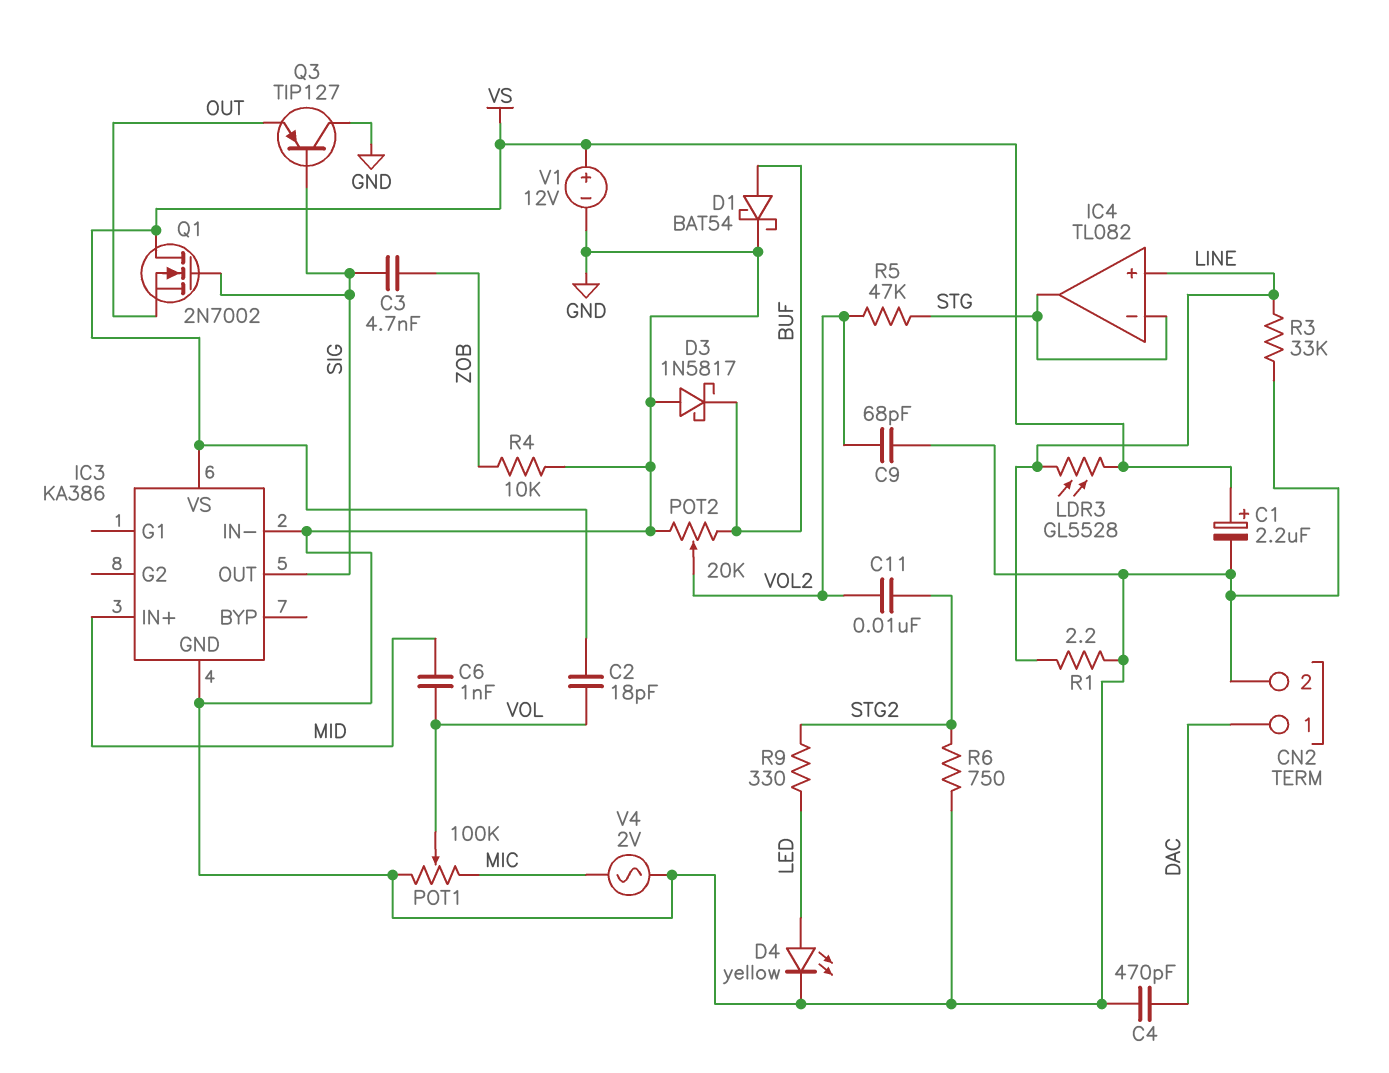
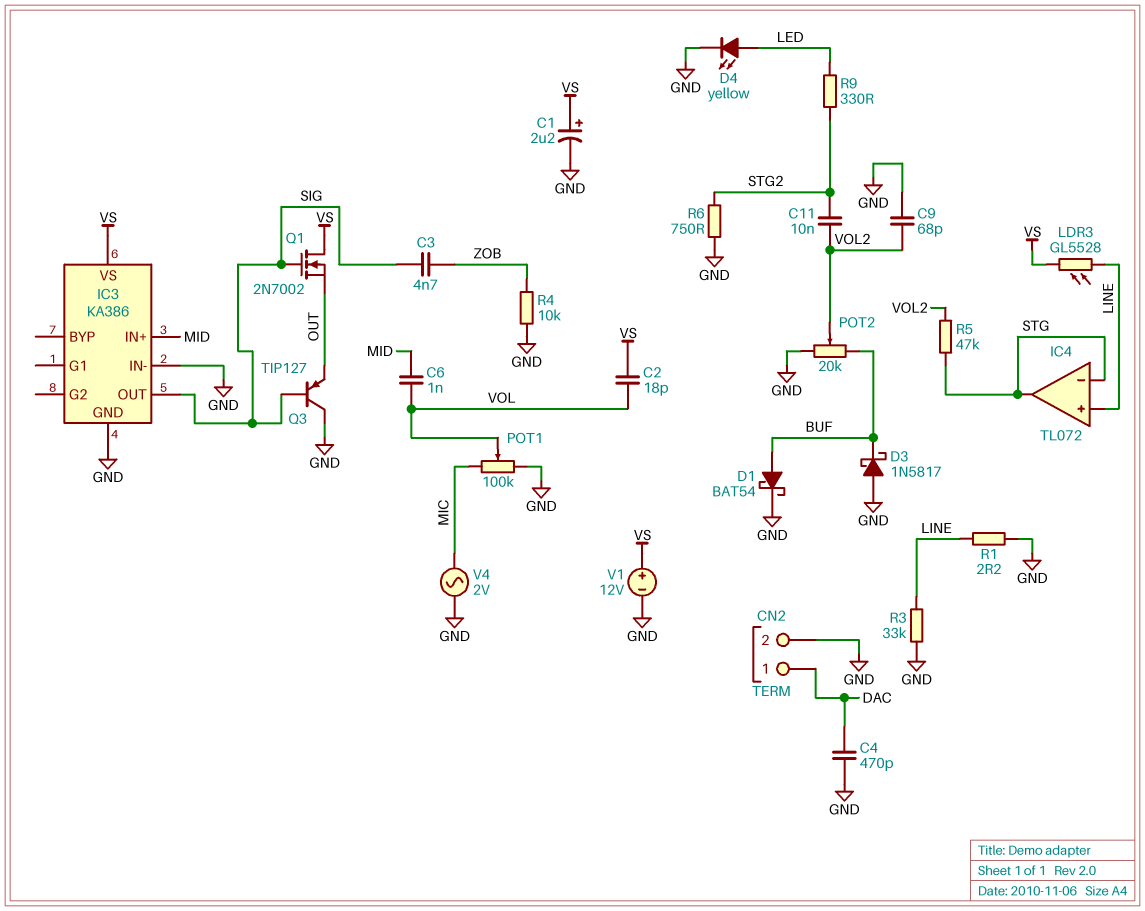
IC4: TL082 -> TL072

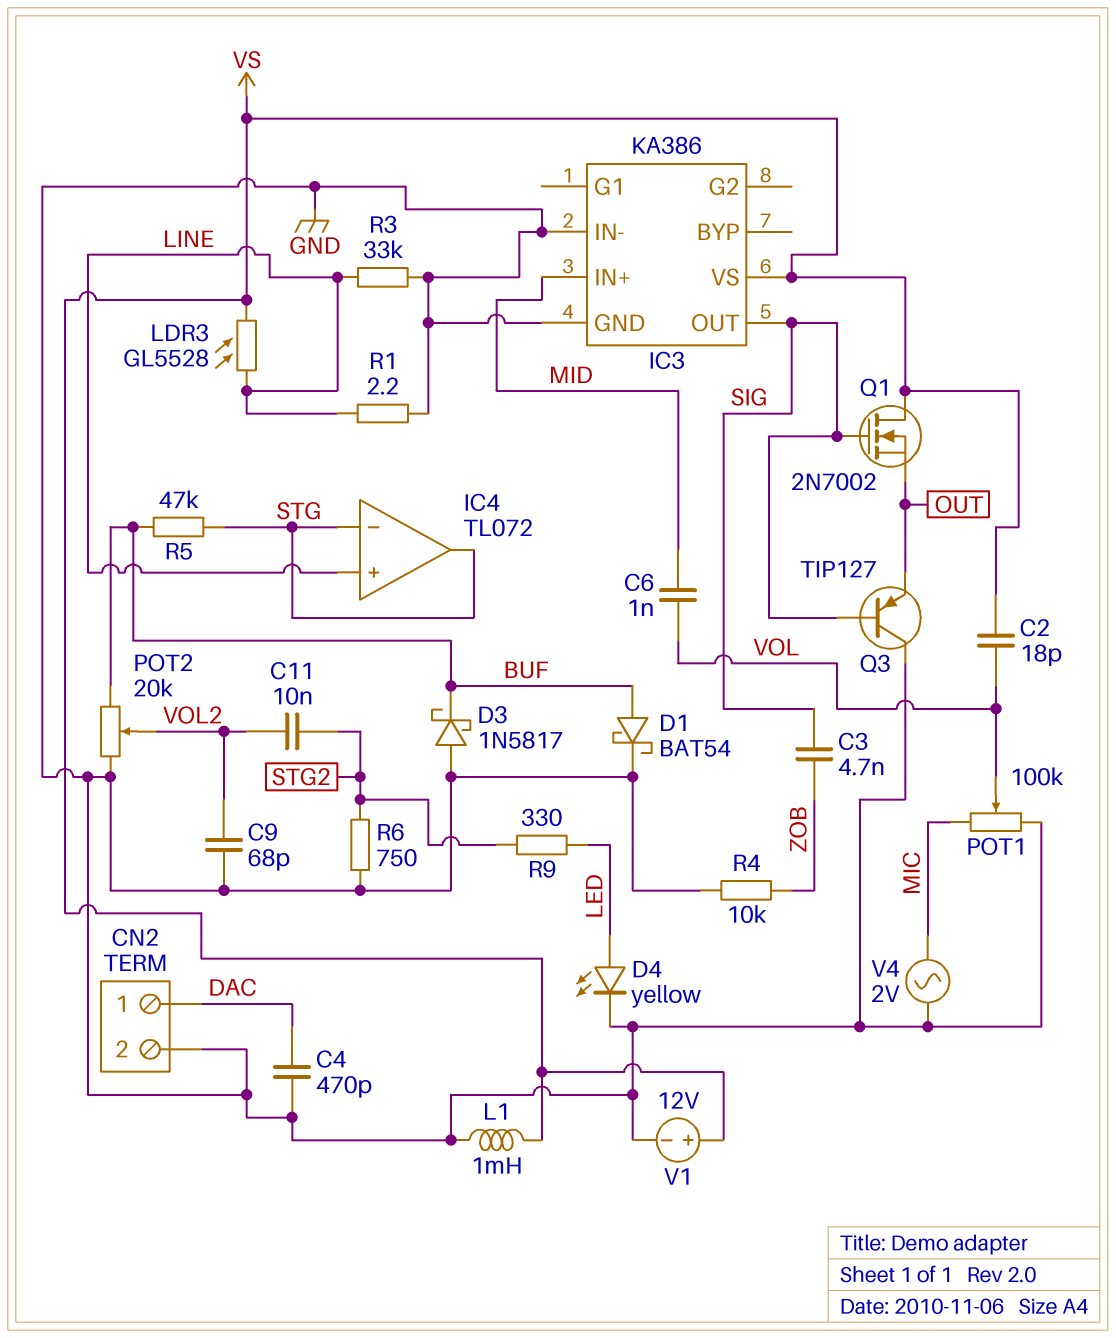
C1: 2.2uF (plus VS, minus GND) -> none
L1: none -> 1mH (GND, VS)
R5: 47k (STG, VOL2) -> 47k (BUF, STG)

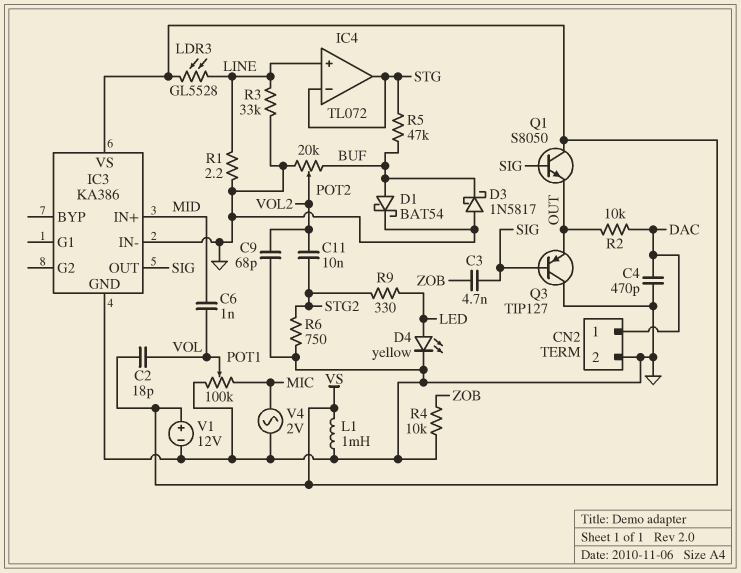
Q1: NMOS 2N7002 (G SIG, D VS, S OUT) -> NPN S8050 (B SIG, C VS, E OUT)
R2: none -> 10k (DAC, OUT)

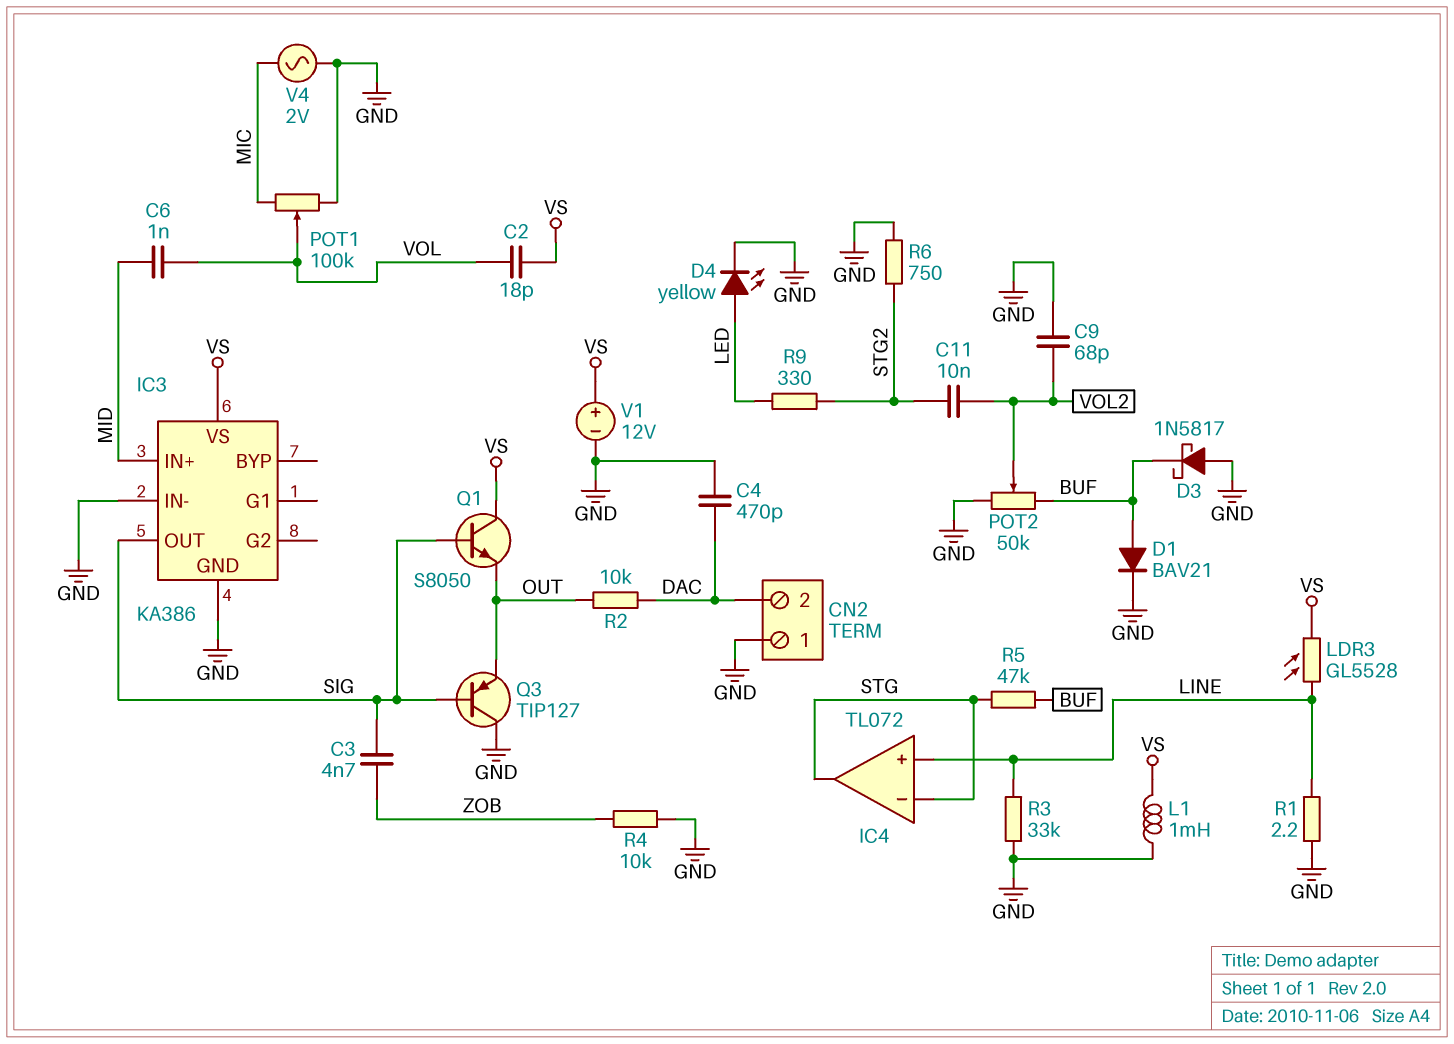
CN2 pin 1: DAC -> GND
CN2 pin 2: GND -> DAC
D1: schottky BAT54 (A BUF, K GND) -> diode BAV21 (A BUF, K GND)
POT2: 20k (BUF, GND, wiper VOL2) -> 50k (BUF, GND, wiper VOL2)

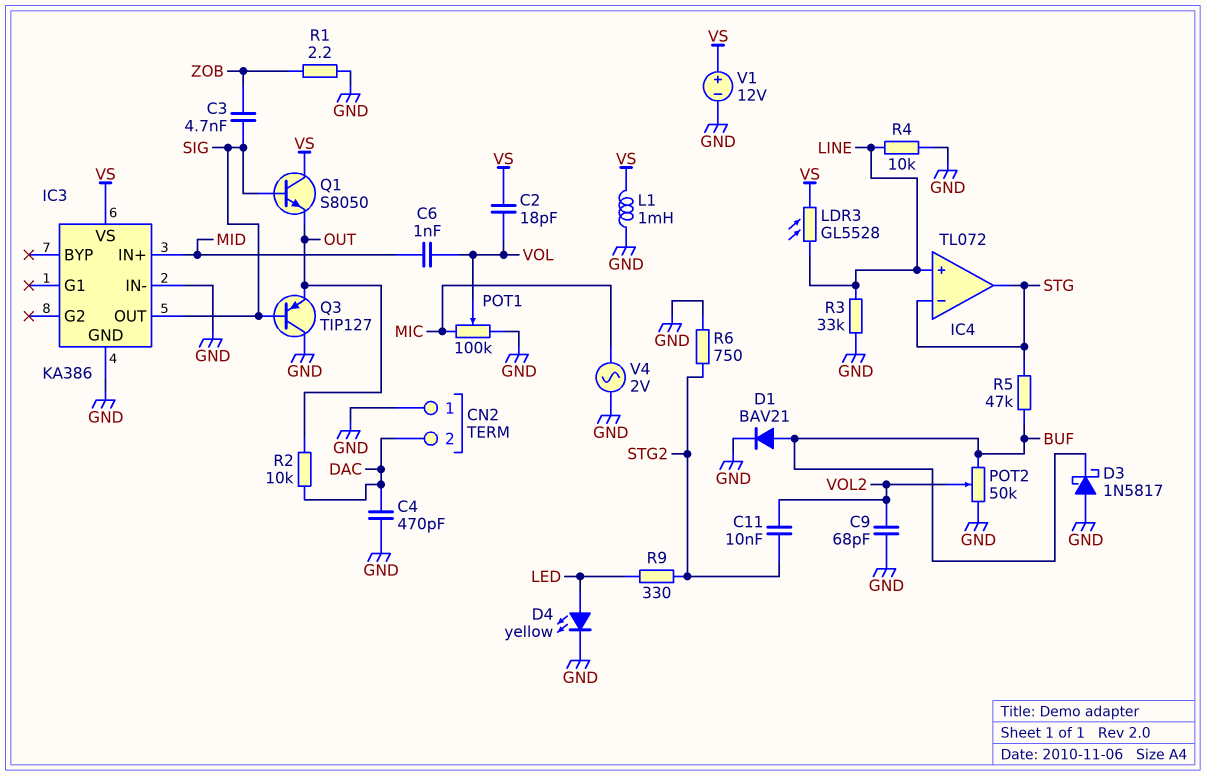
R1: 2.2 (GND, LINE) -> 2.2 (GND, ZOB)
R4: 10k (GND, ZOB) -> 10k (GND, LINE)

